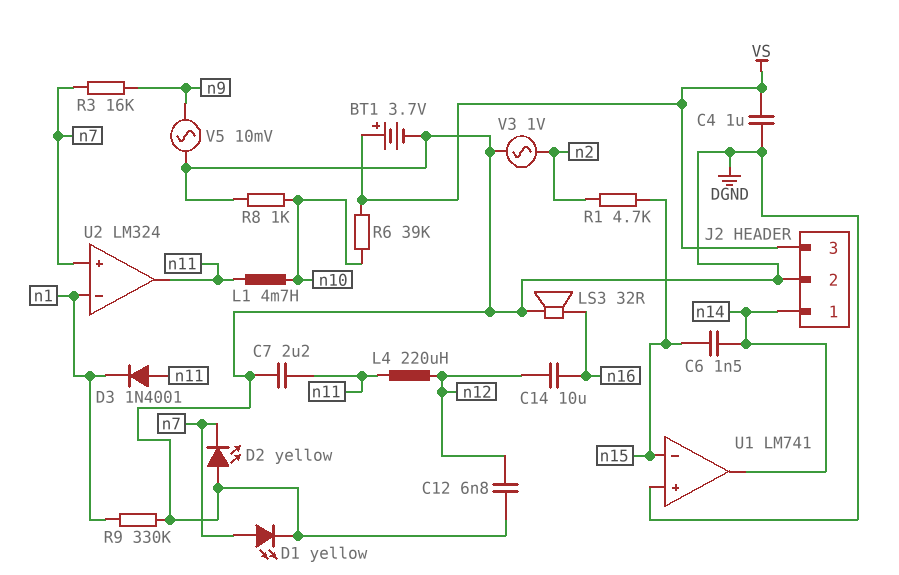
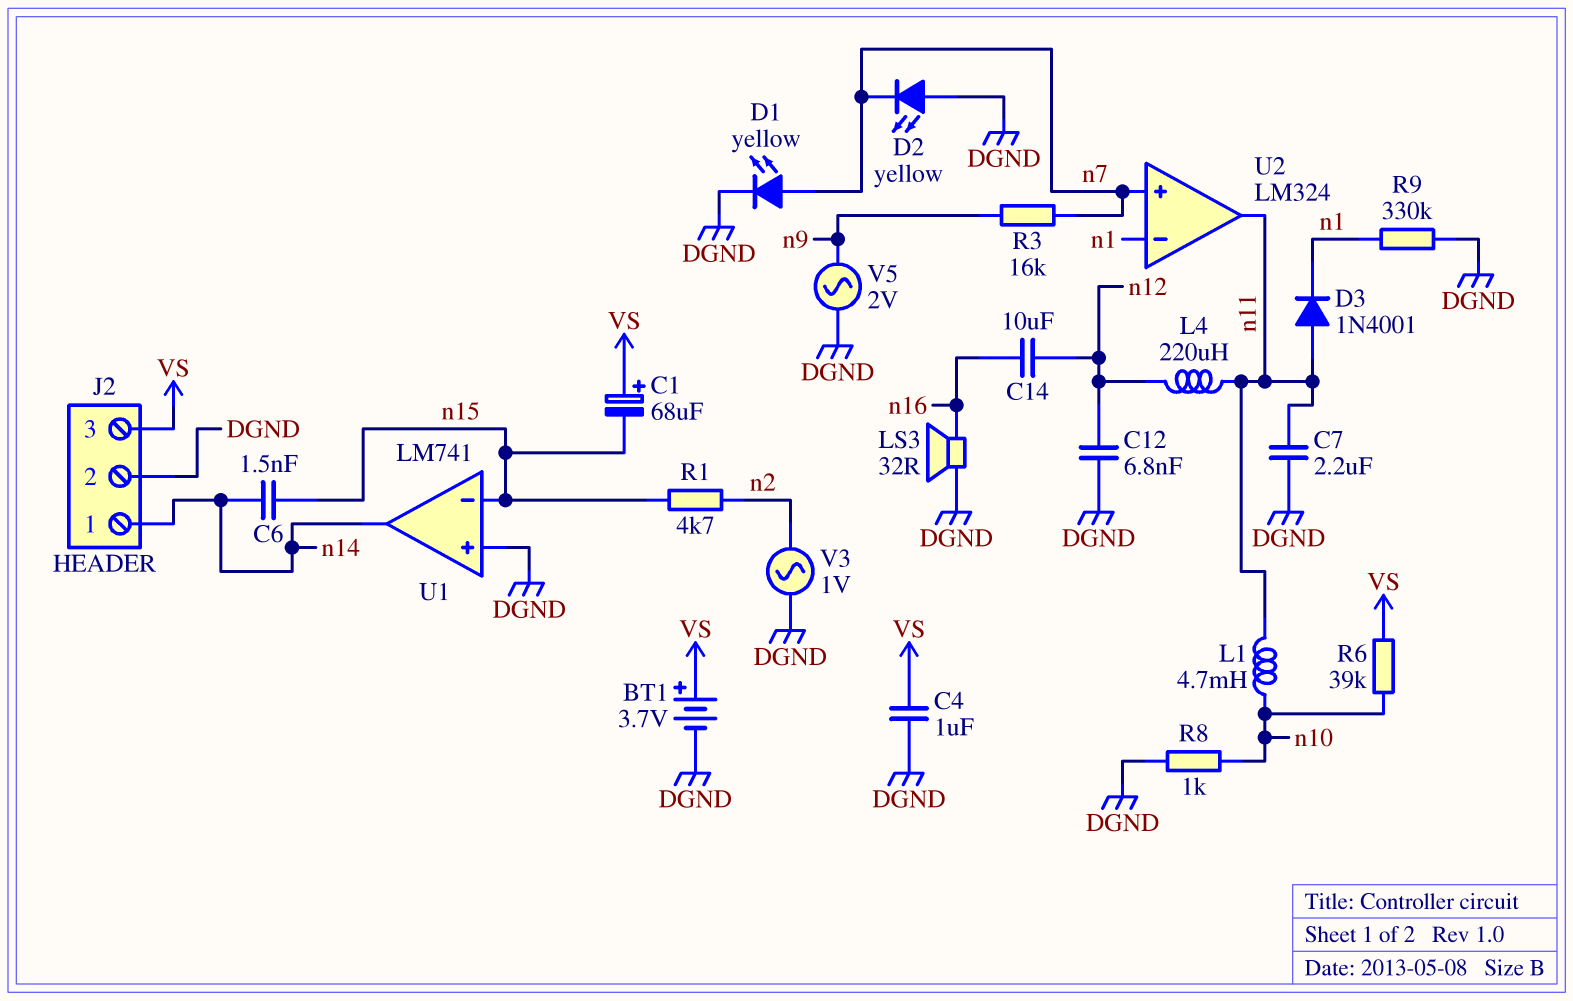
C1: none -> 68uF (plus VS, minus n15)
V5: AC 10mV (DGND, n9) -> AC 2V (DGND, n9)

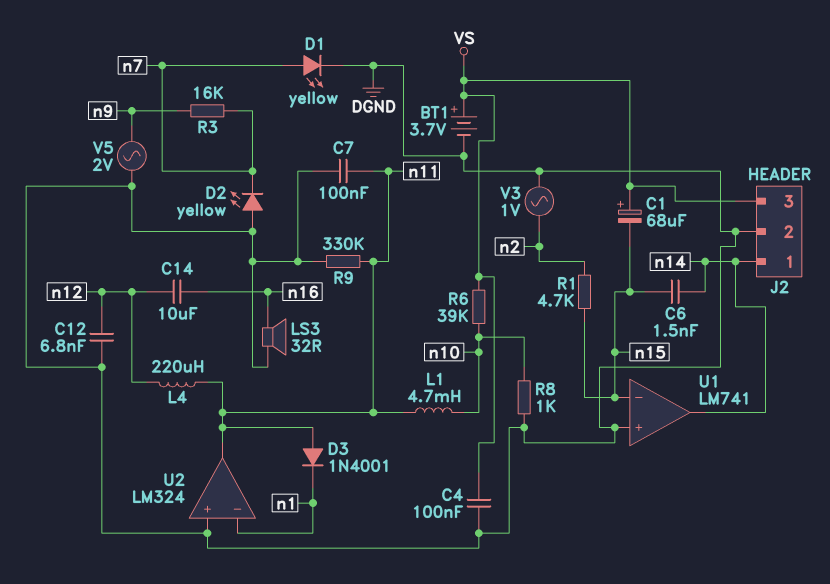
C4: 1uF (DGND, VS) -> 100nF (DGND, VS)
C7: 2.2uF (DGND, n11) -> 100nF (DGND, n11)
R9: 330k (DGND, n1) -> 330k (DGND, n11)
U2 pin in+: n7 -> DGND

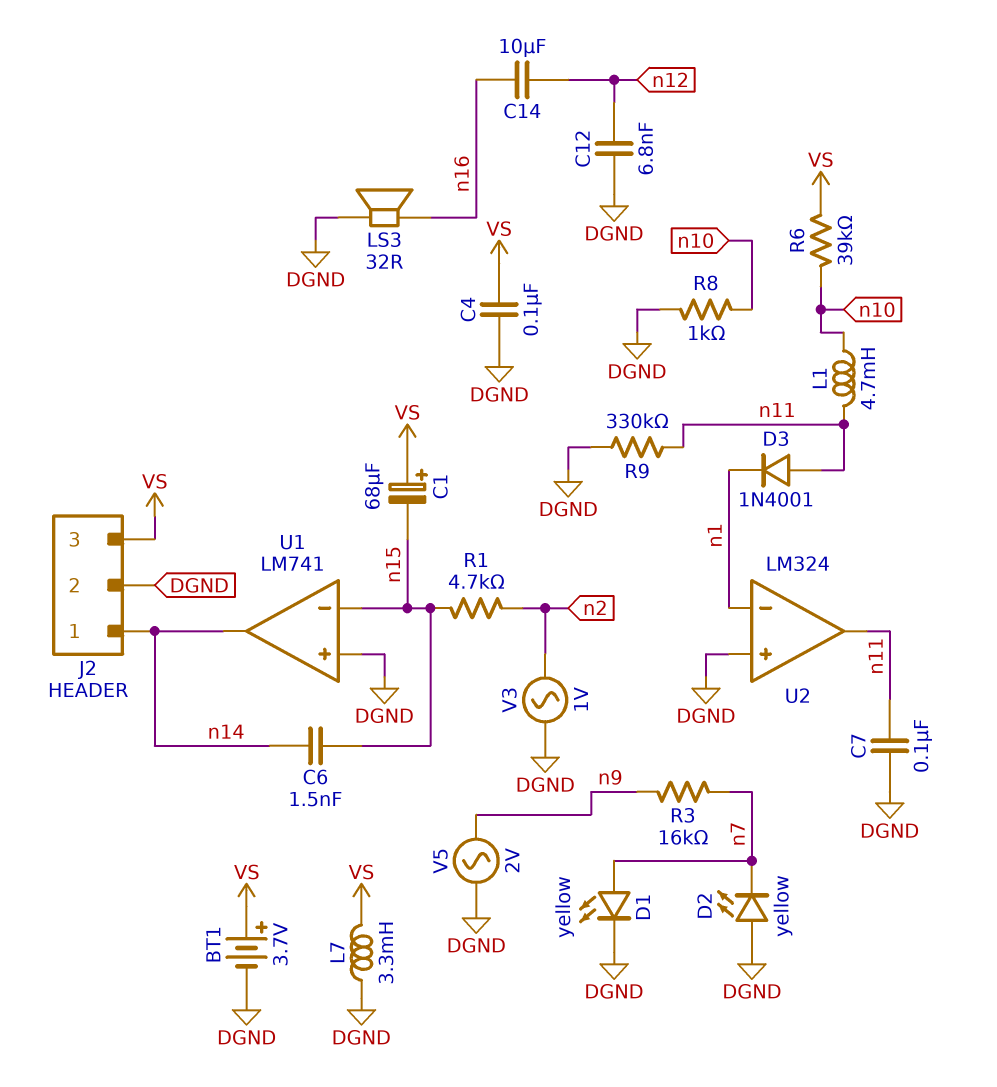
L4: 220uH (n11, n12) -> none
L7: none -> 3.3mH (DGND, VS)

